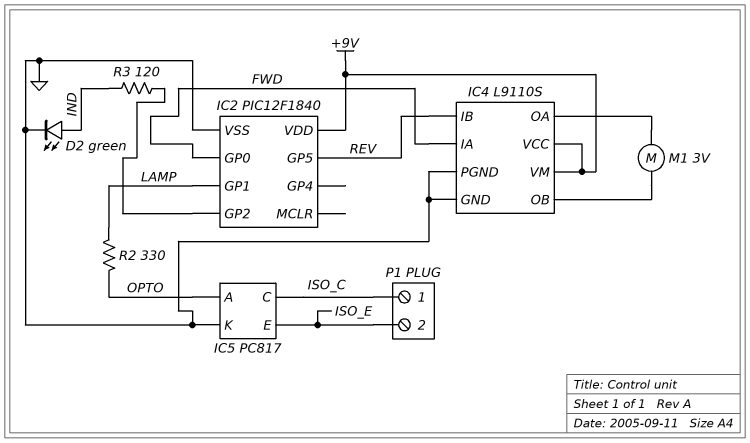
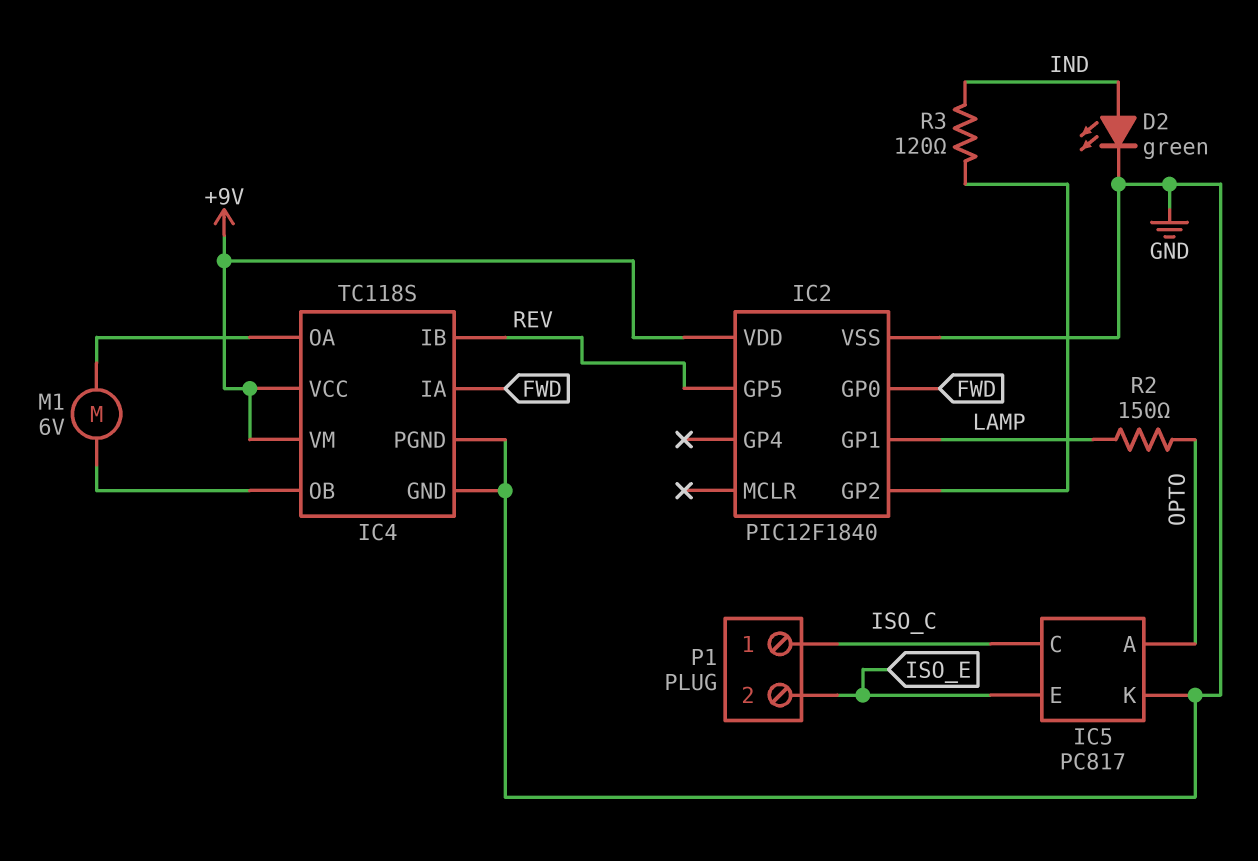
IC4: L9110S -> TC118S
M1: motor 3V (IC4/OA, IC4/OB) -> motor 6V (IC4/OA, IC4/OB)
R2: 330 (LAMP, OPTO) -> 150 (LAMP, OPTO)

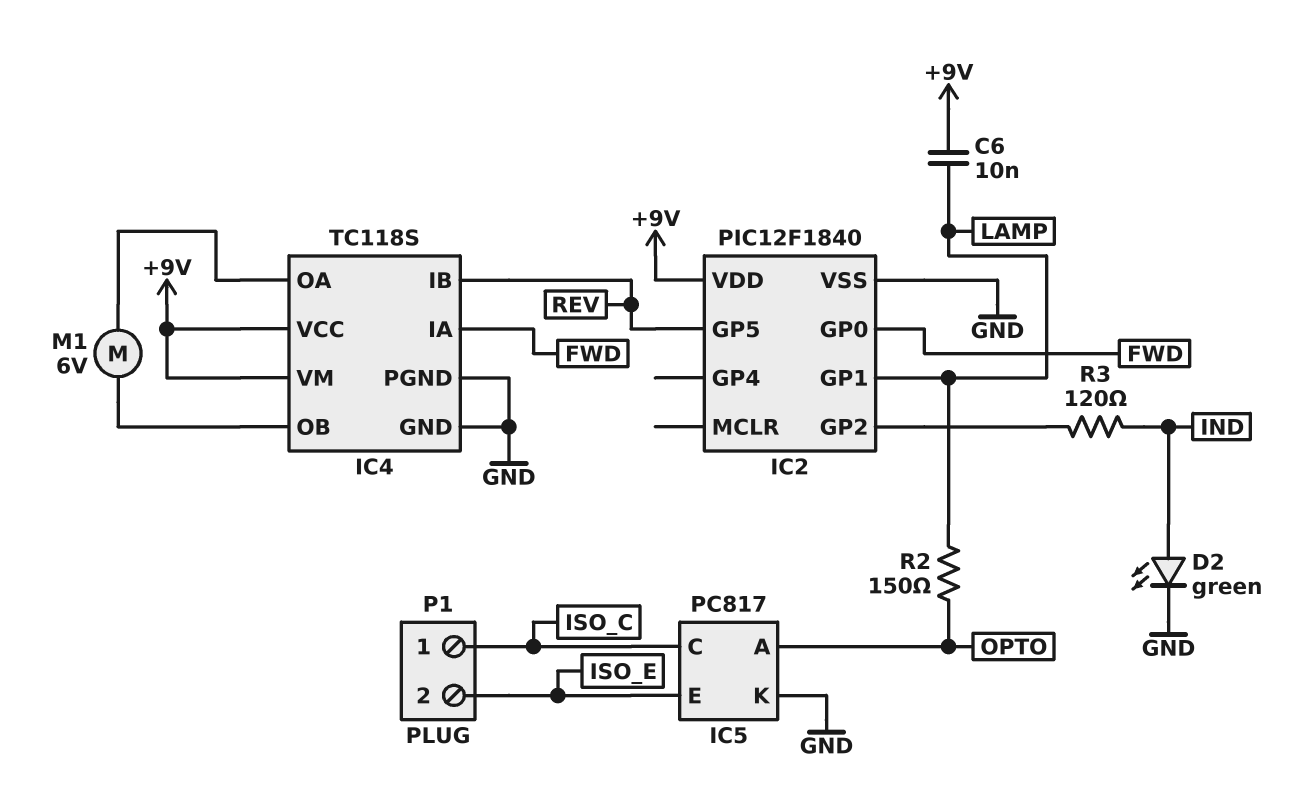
C6: none -> 10nF (+9V, LAMP)

